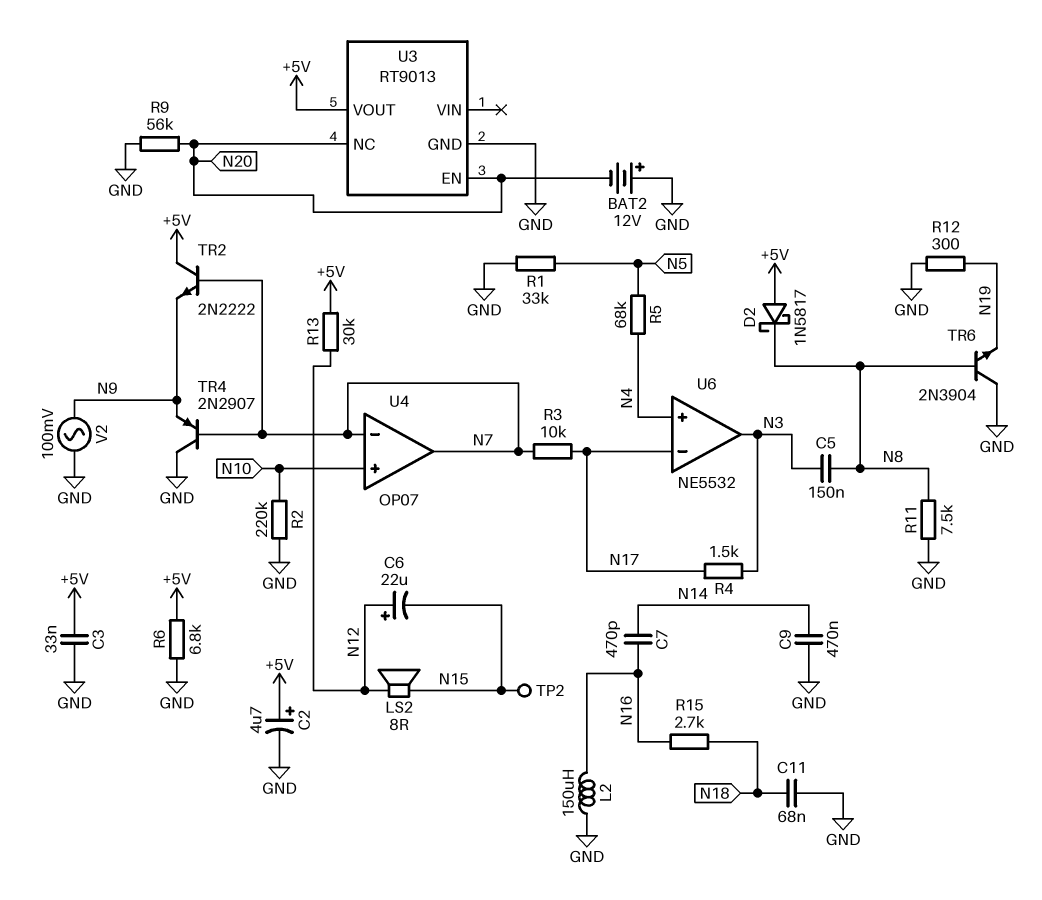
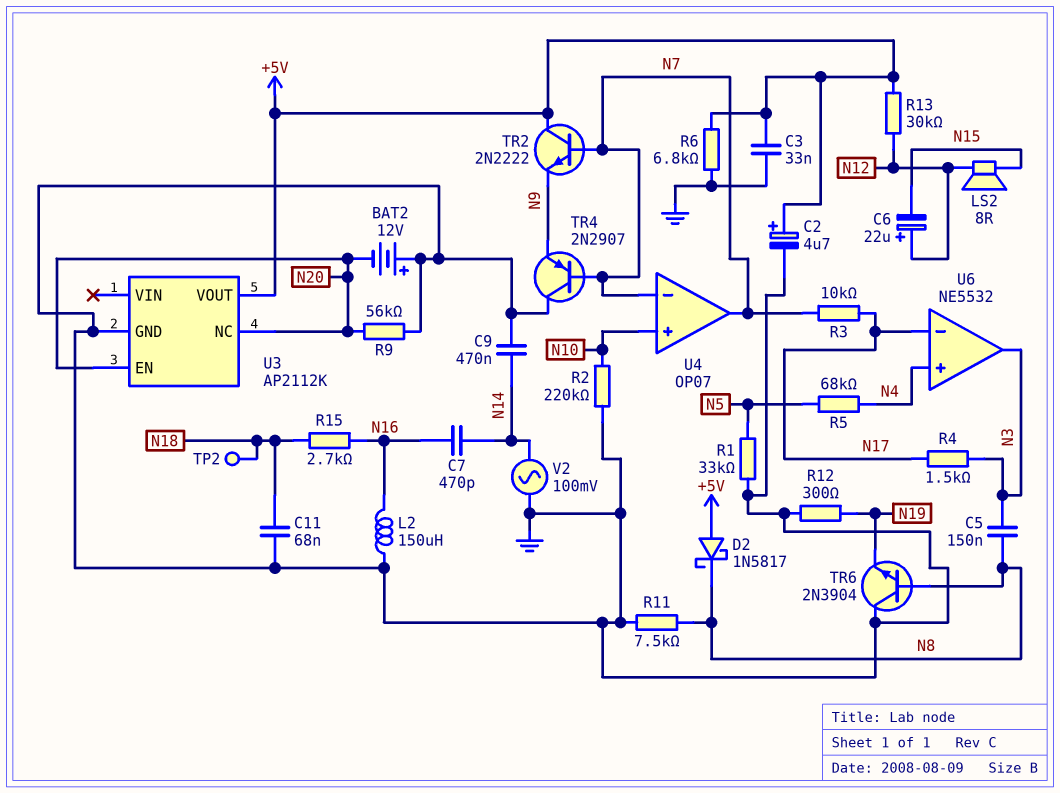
TP2: test point (N15) -> test point (N18)
U3: RT9013 -> AP2112K
V2: AC 100mV (GND, N9) -> AC 100mV (GND, N14)

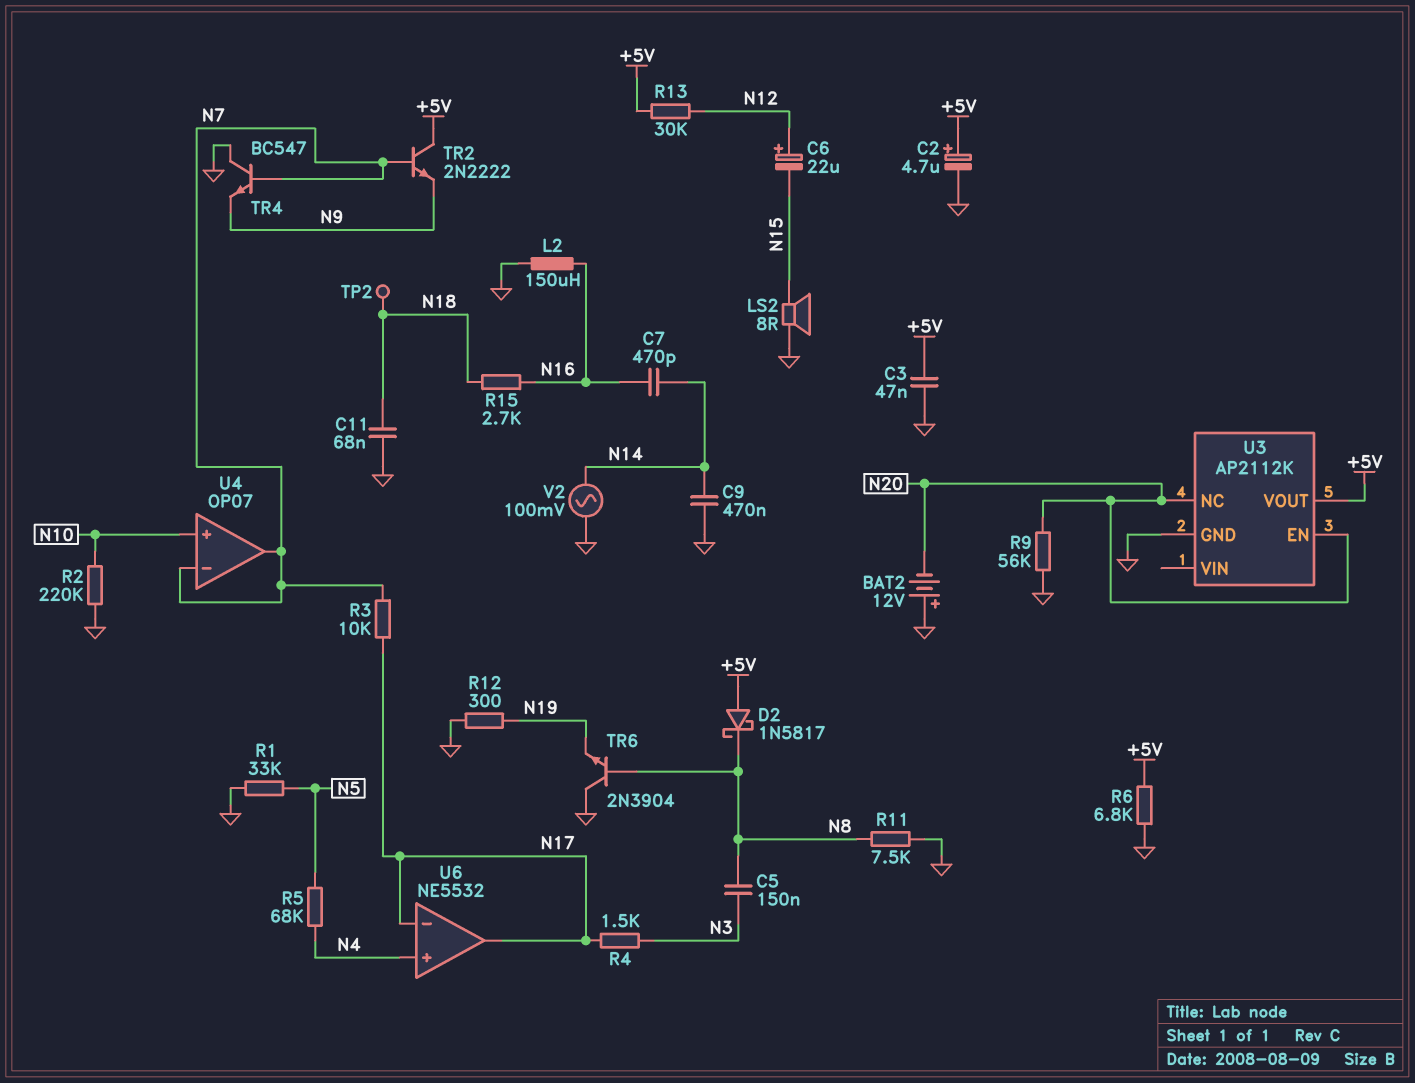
C3: 33nF (+5V, GND) -> 47nF (+5V, GND)
LS2: speaker 8R (N12, N15) -> speaker 8R (GND, N15)
TR4: PNP 2N2907 (B N7, C GND, E N9) -> NPN BC547 (B N7, C GND, E N9)
U6 pin out: N3 -> N17

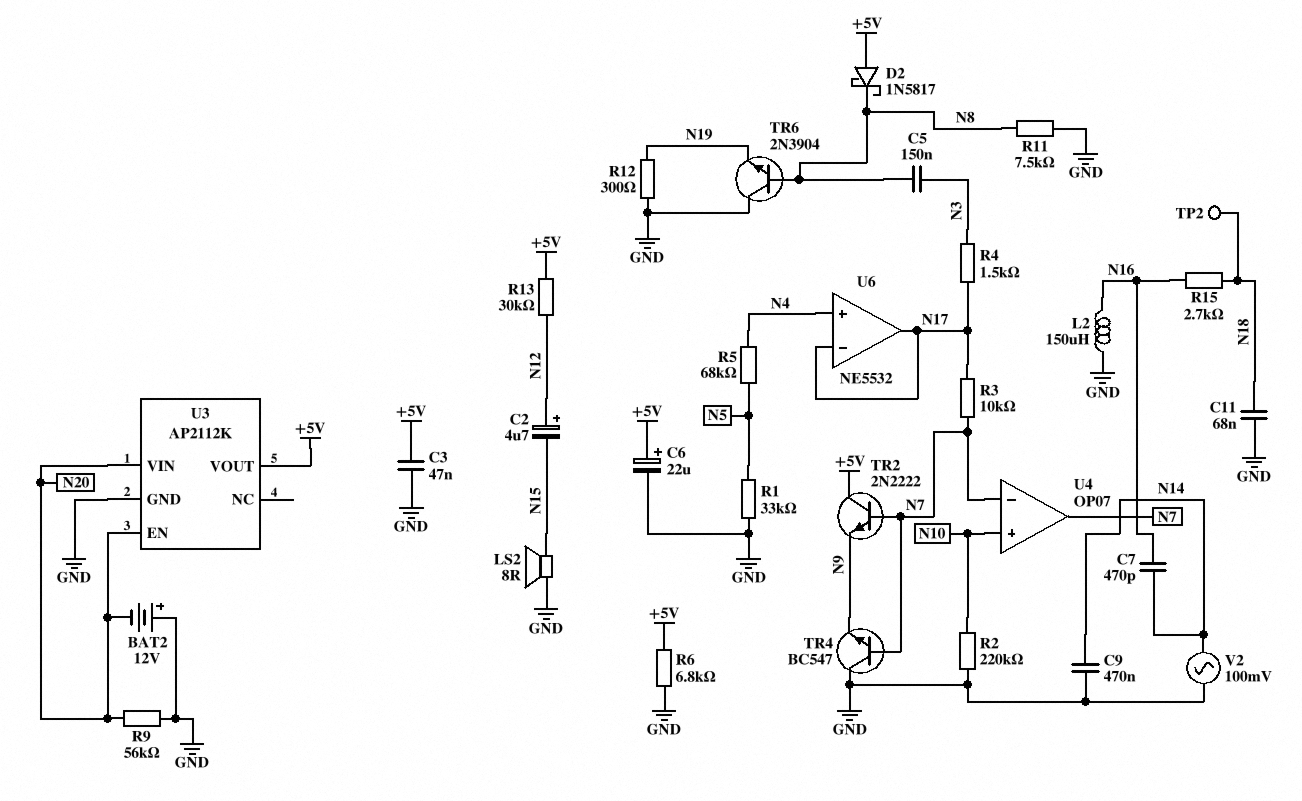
C2: 4.7uF (plus +5V, minus GND) -> 4.7uF (plus N12, minus N15)
C6: 22uF (plus N12, minus N15) -> 22uF (plus +5V, minus GND)
U3 pin NC: N20 -> none
U3 pin VIN: none -> N20

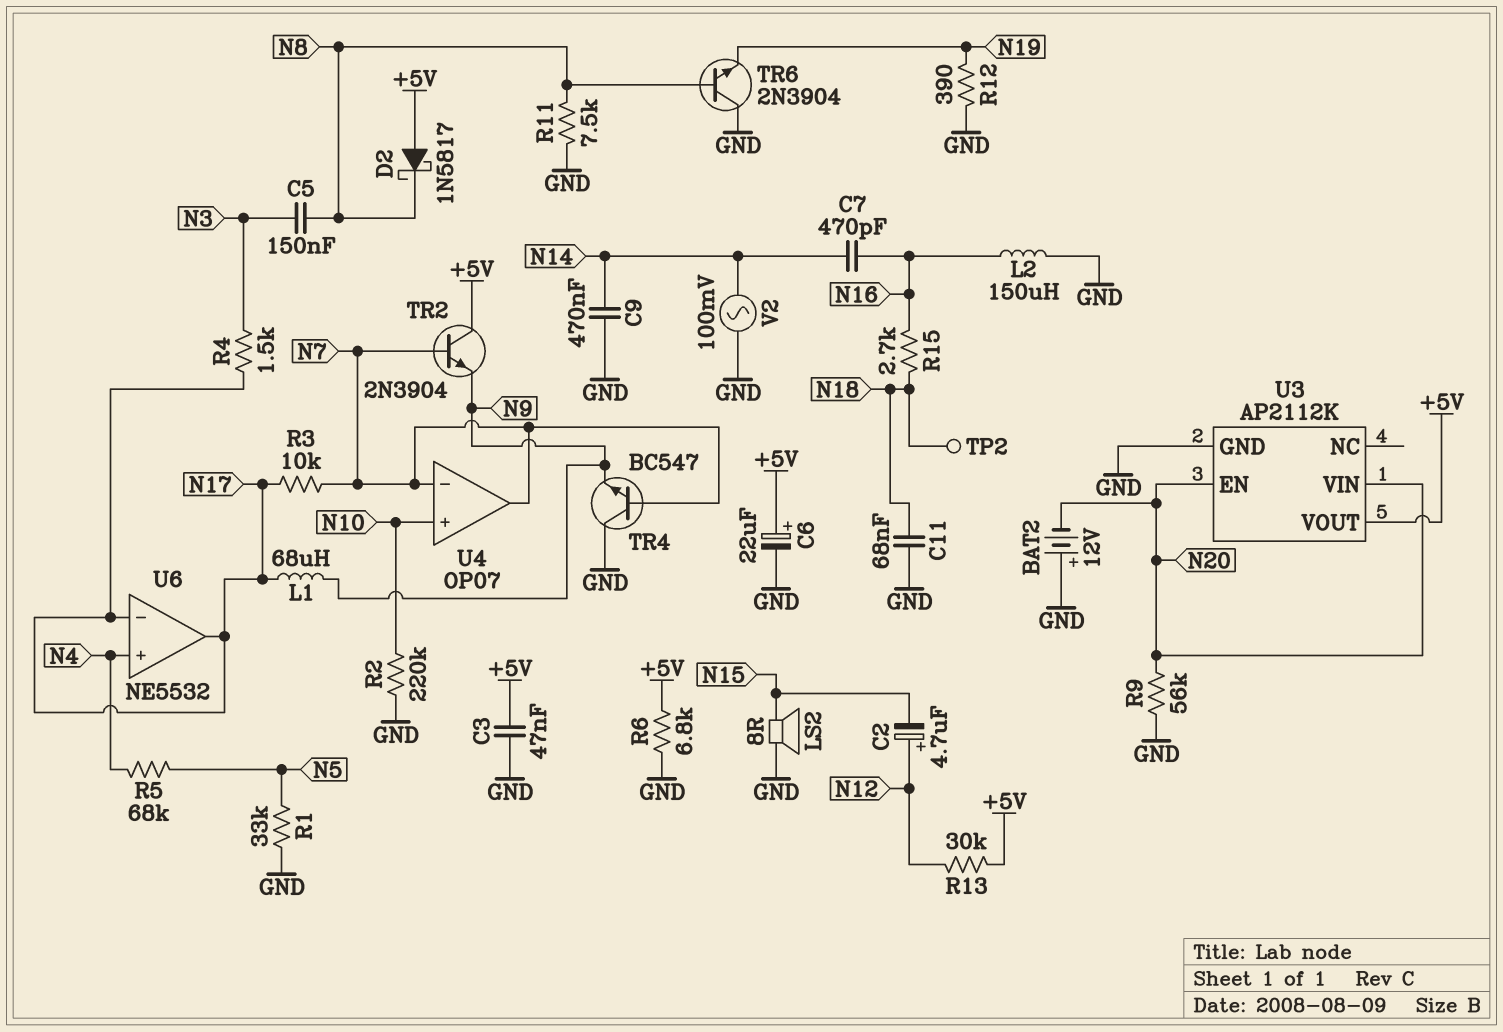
L1: none -> 68uH (N9, N17)
R12: 300 (GND, N19) -> 390 (GND, N19)
TR2: NPN 2N2222 (B N7, C +5V, E N9) -> NPN 2N3904 (B N7, C +5V, E N9)

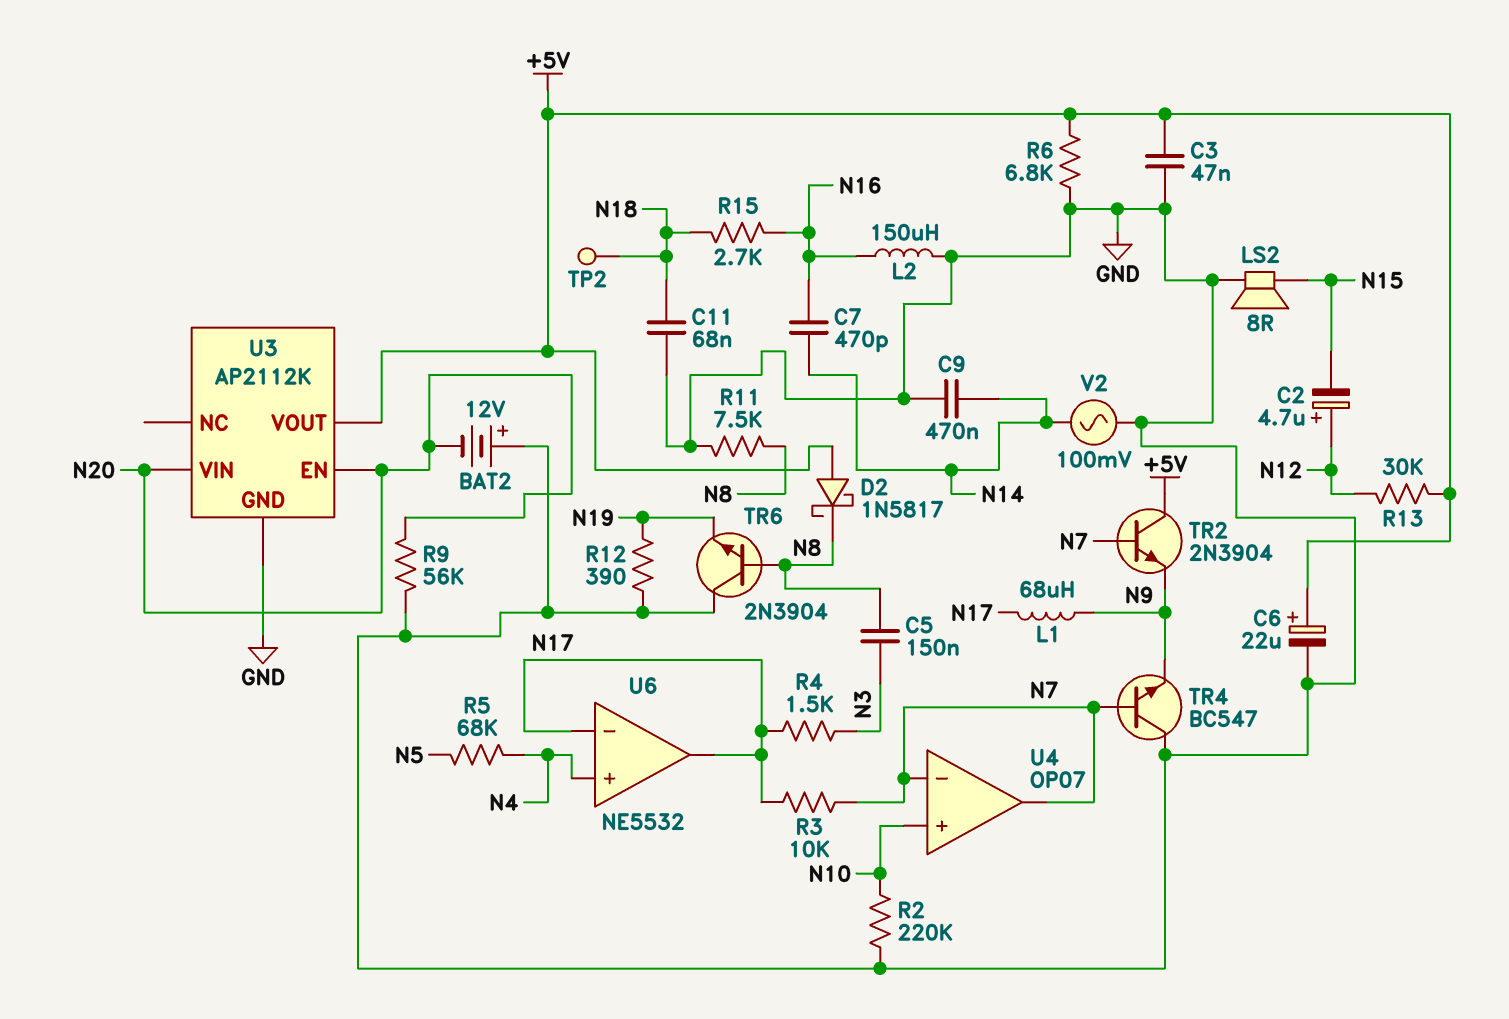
R1: 33k (GND, N5) -> none

